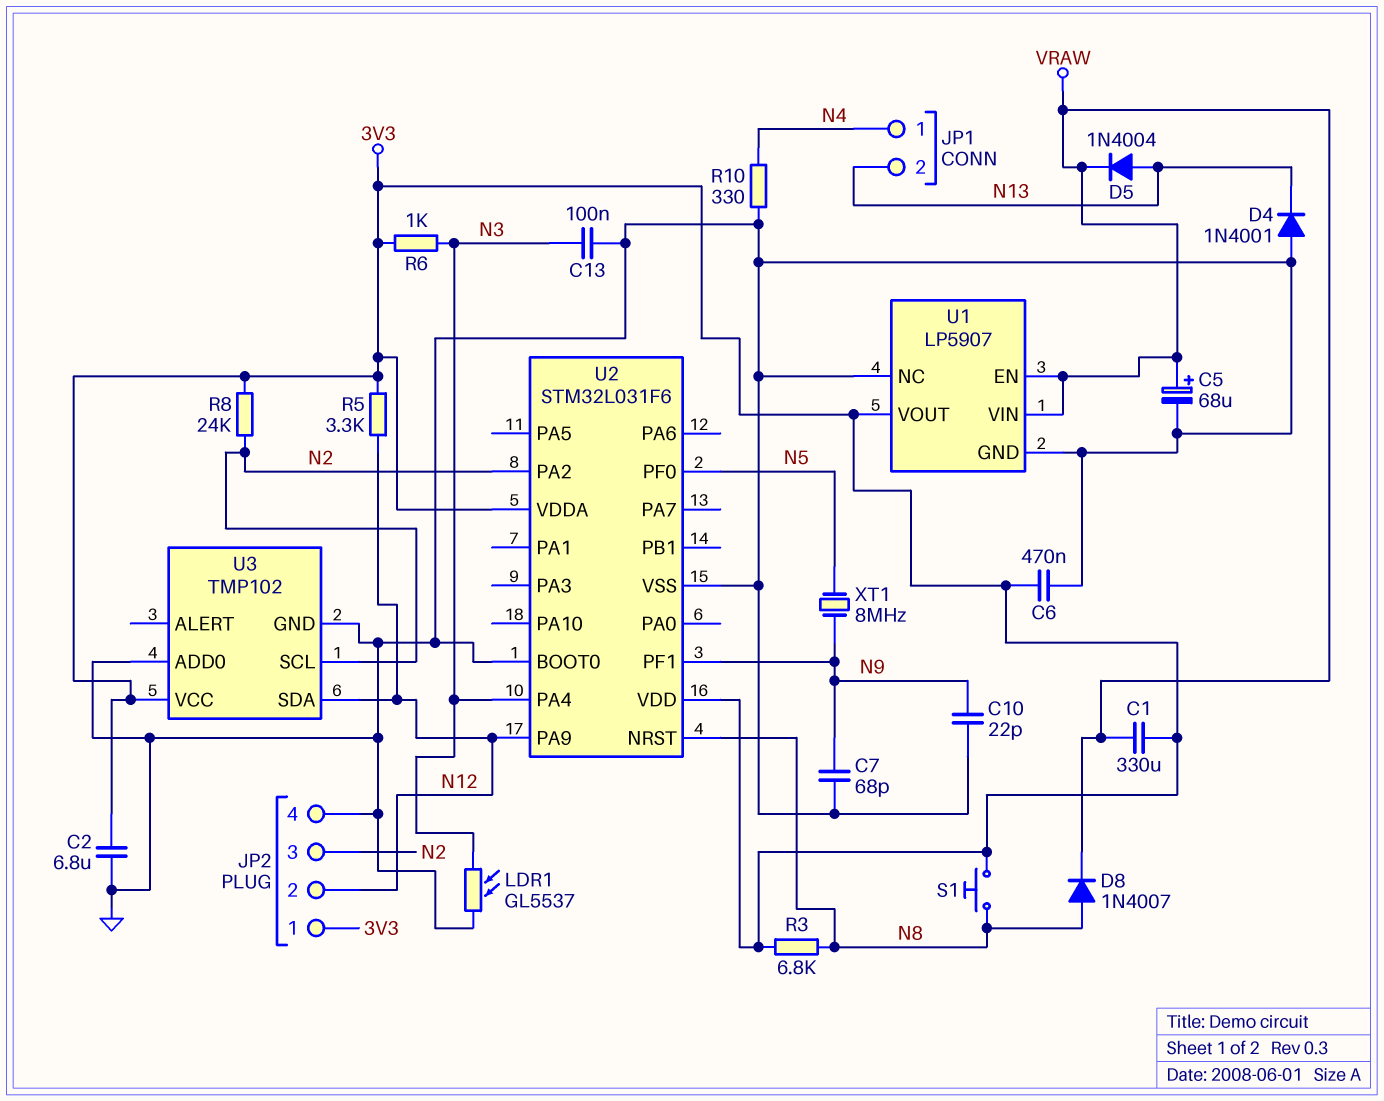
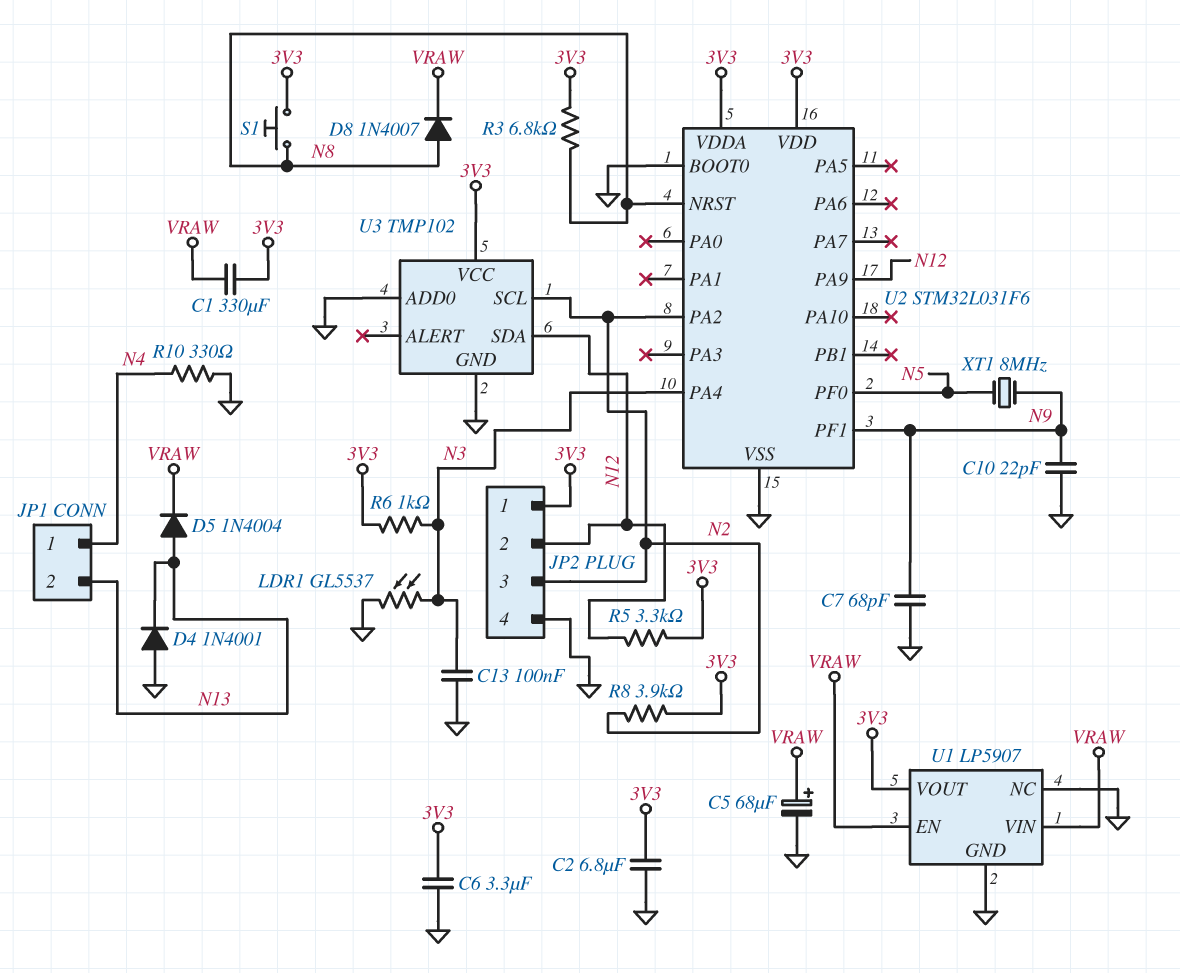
C6: 470nF (3V3, GND) -> 3.3uF (3V3, GND)
R8: 24k (3V3, N2) -> 3.9k (3V3, N2)

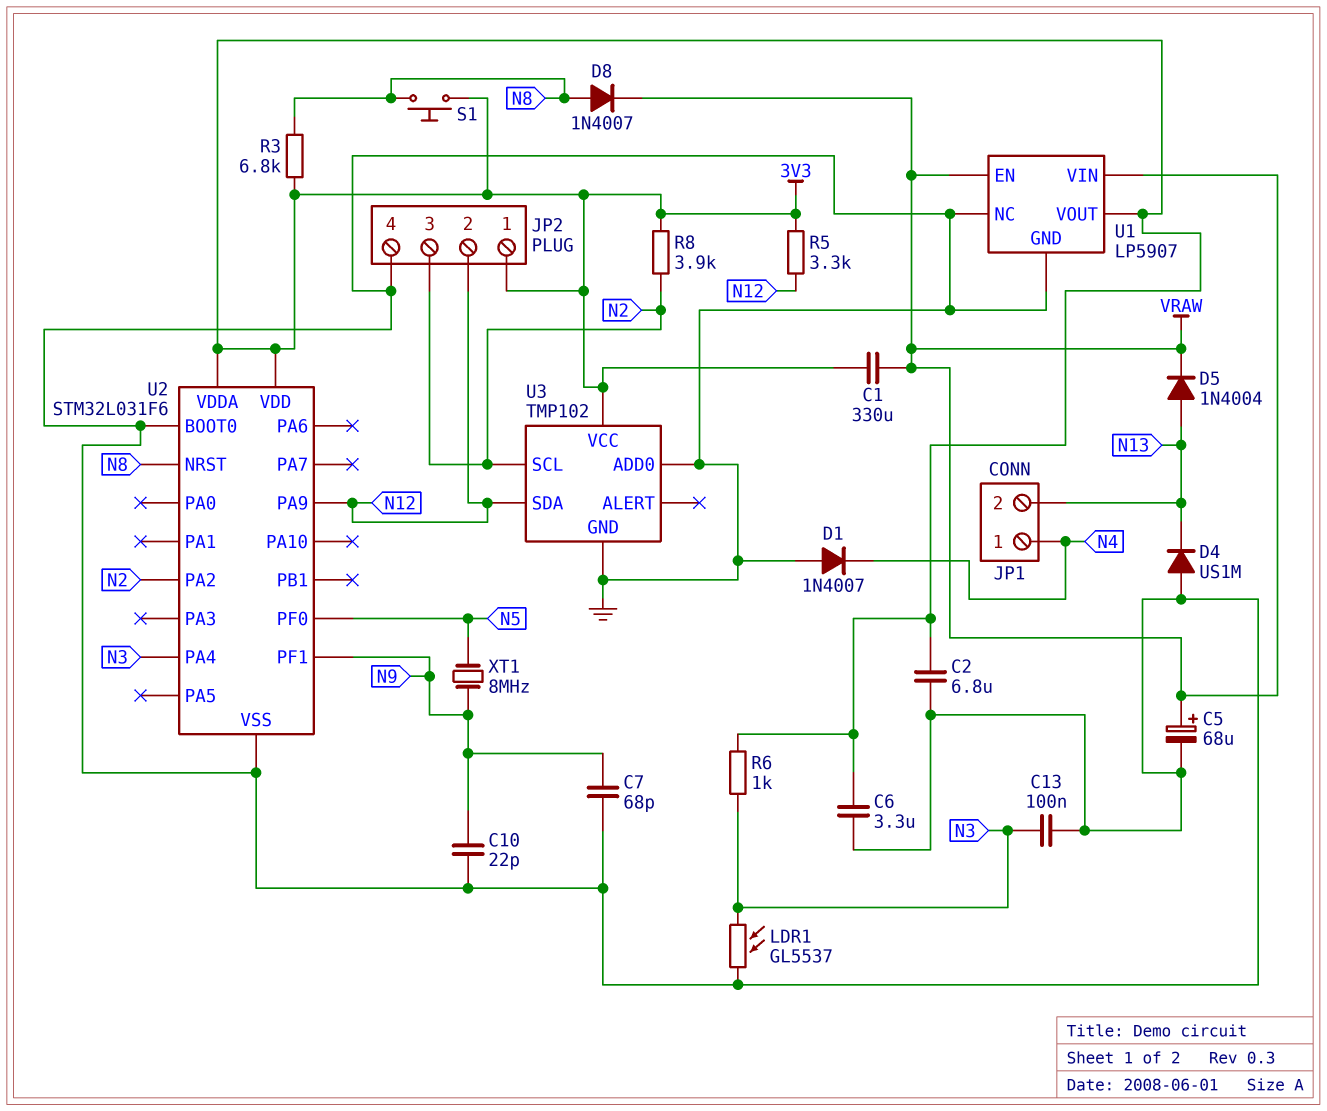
D1: none -> diode 1N4007 (A GND, K N4)
D4: diode 1N4001 (A GND, K N13) -> diode US1M (A GND, K N13)
R10: 330 (GND, N4) -> none

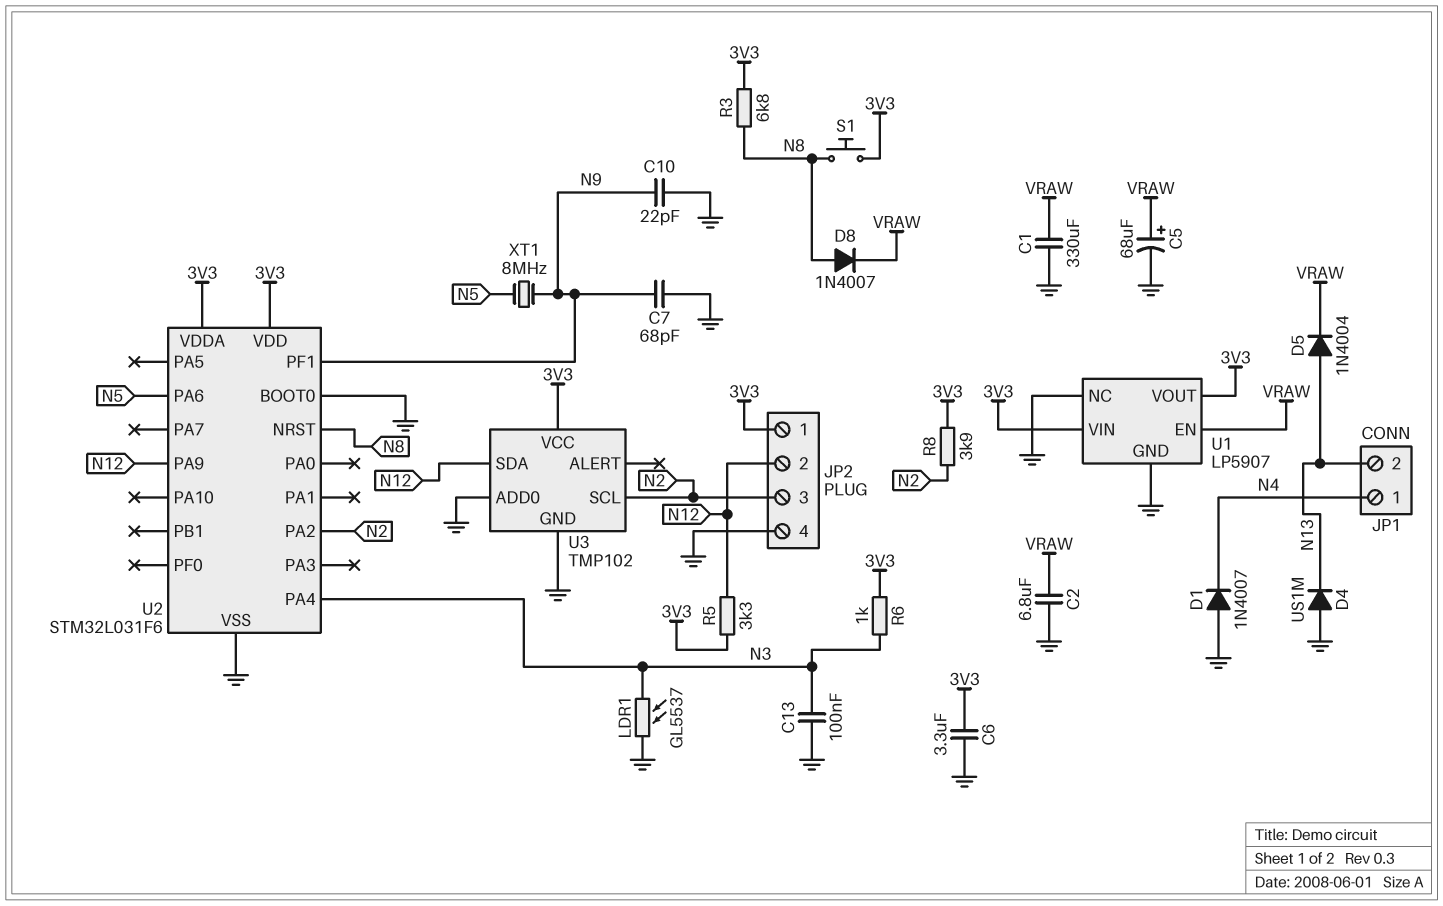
C1: 330uF (3V3, VRAW) -> 330uF (GND, VRAW)
C2: 6.8uF (3V3, GND) -> 6.8uF (GND, VRAW)
U1 pin VIN: VRAW -> 3V3
U2 pin PA6: none -> N5
U2 pin PF0: N5 -> none

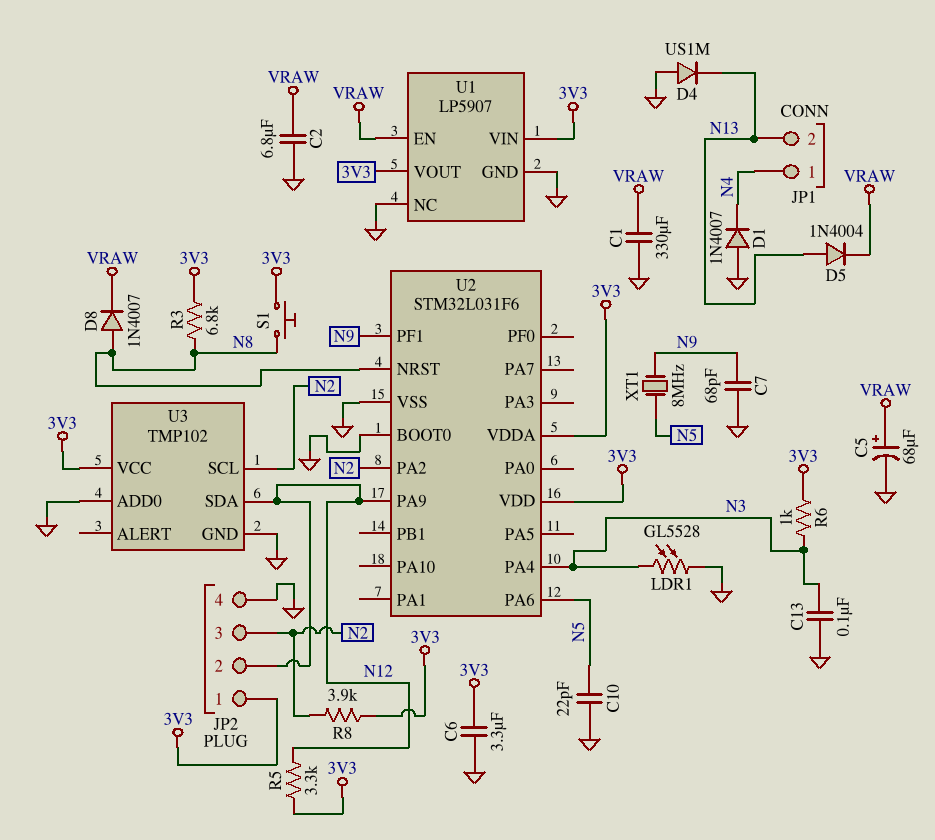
C10: 22pF (GND, N9) -> 22pF (GND, N5)
LDR1: GL5537 (GND, N3) -> GL5528 (GND, N3)

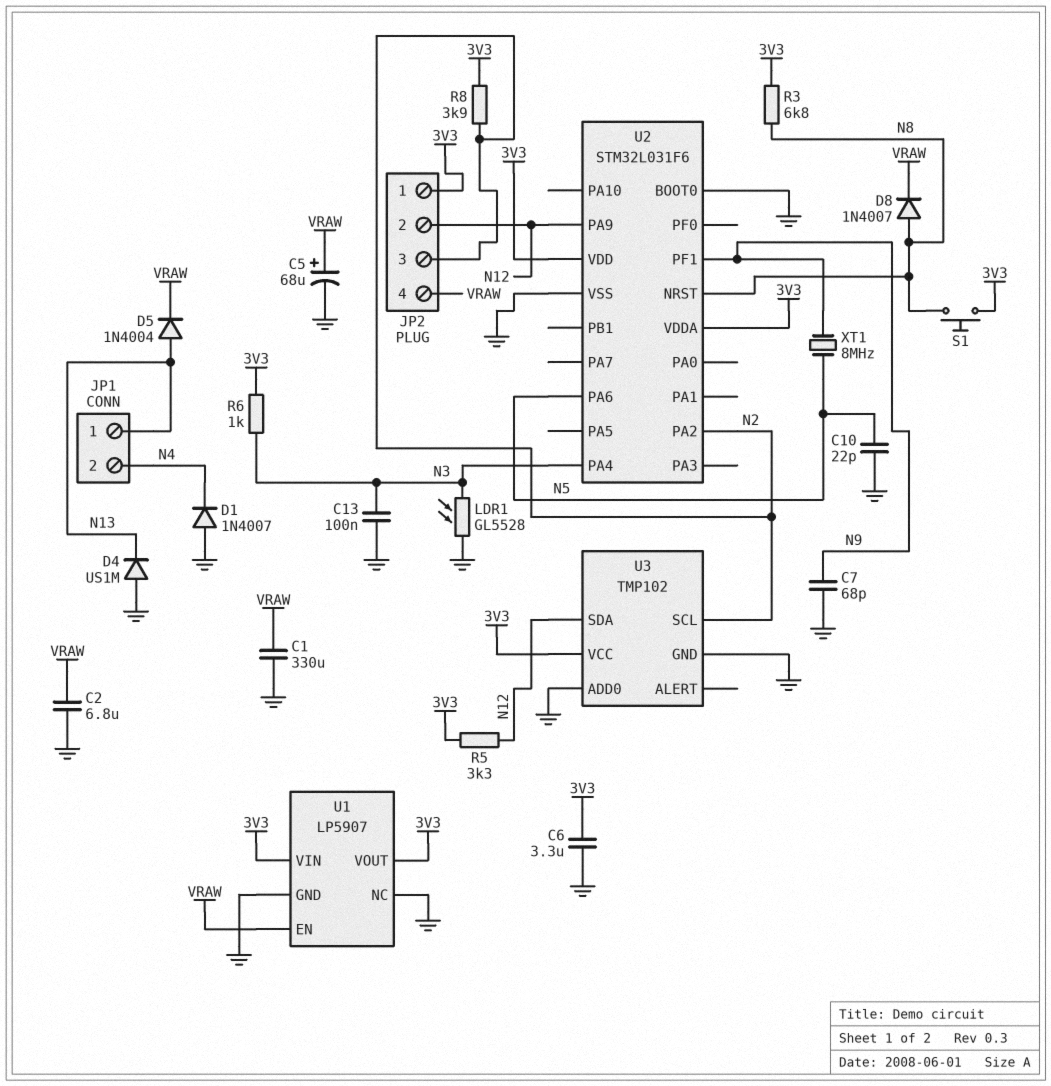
JP1 pin 1: N4 -> N13
JP1 pin 2: N13 -> N4
JP2 pin 4: GND -> VRAW

